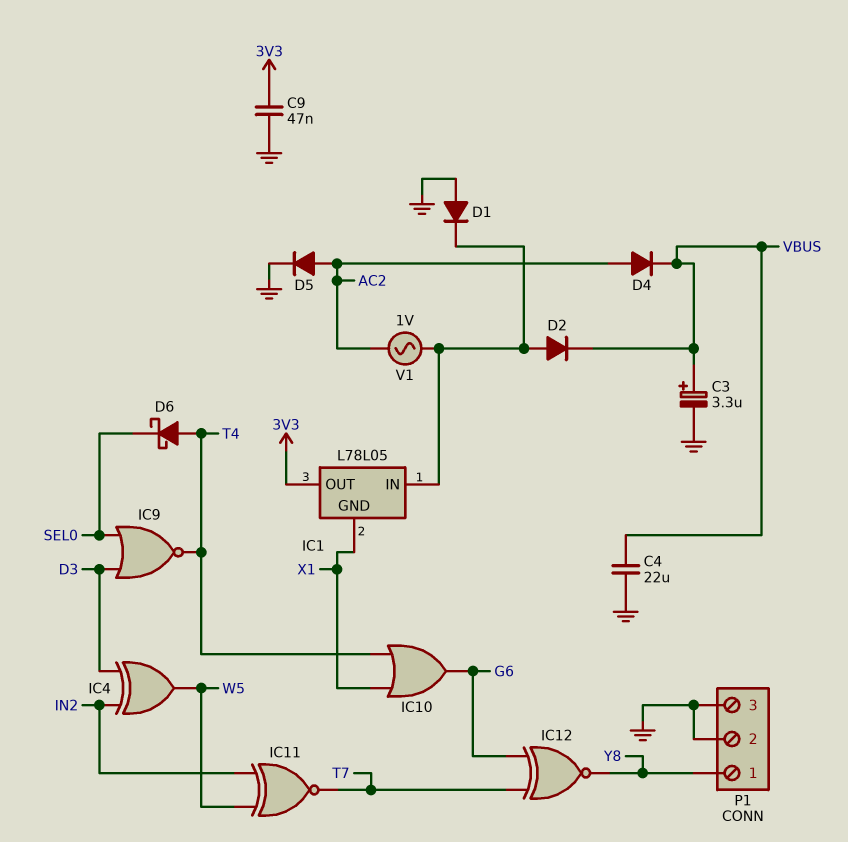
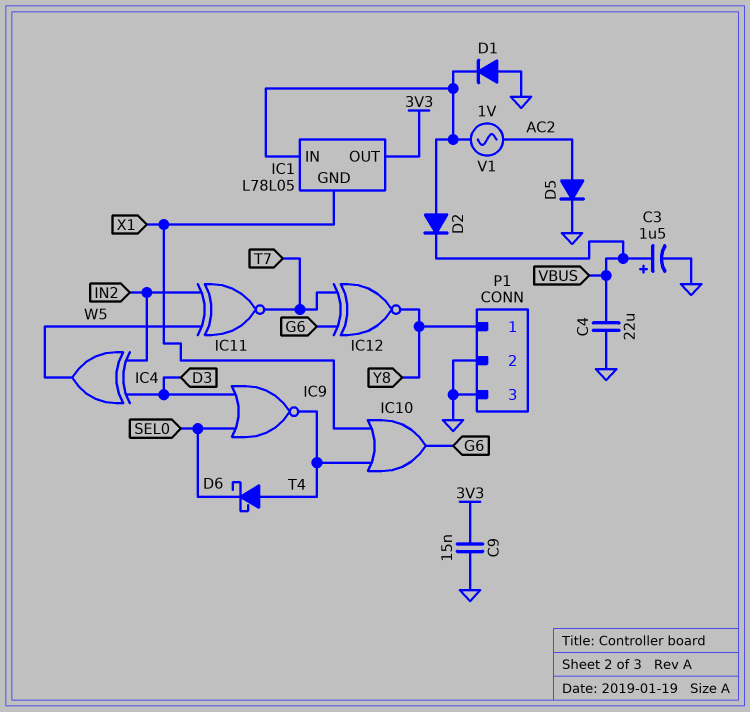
C3: 3.3uF (plus VBUS, minus GND) -> 1.5uF (plus VBUS, minus GND)
C9: 47nF (3V3, GND) -> 15nF (3V3, GND)
D4: diode (A AC2, K VBUS) -> none

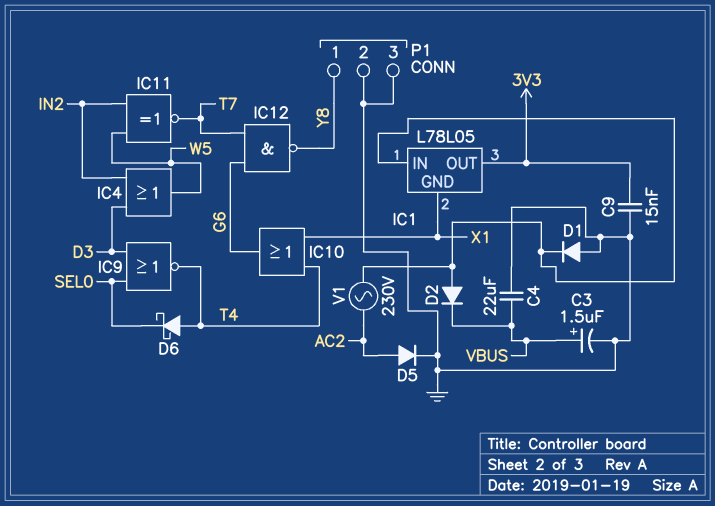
IC4: XOR (in D3, in IN2, out W5) -> OR (in D3, in IN2, out W5)
IC12: XNOR (in G6, in T7, out Y8) -> NAND (in G6, in T7, out Y8)
V1: AC 1V (AC2, IC1/IN) -> AC 230V (AC2, IC1/IN)

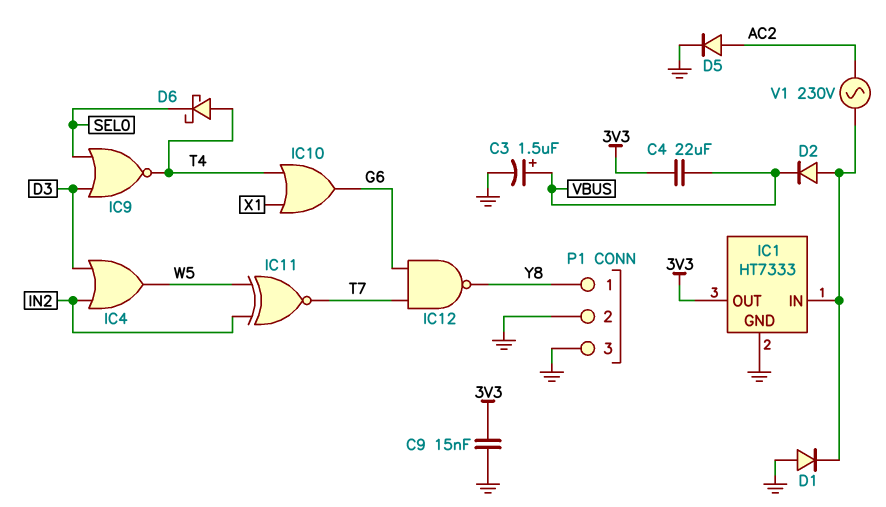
C4: 22uF (GND, VBUS) -> 22uF (3V3, VBUS)
IC1: L78L05 -> HT7333
IC1 pin GND: X1 -> GND

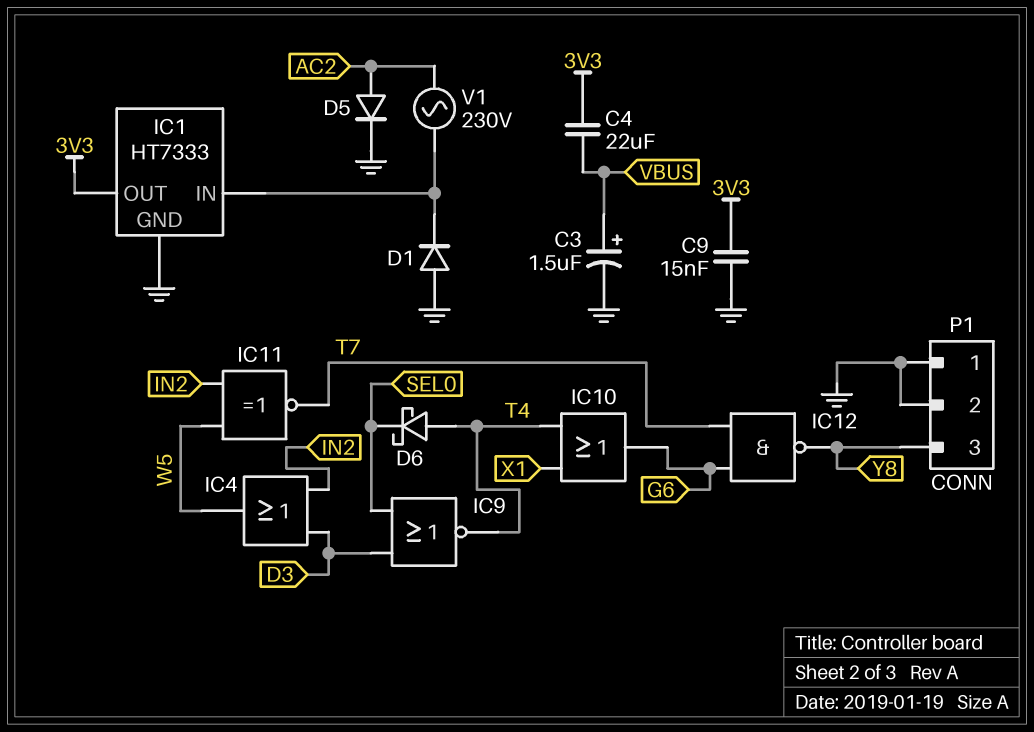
D2: diode (A IC1/IN, K VBUS) -> none
P1 pin 1: Y8 -> GND
P1 pin 3: GND -> Y8

